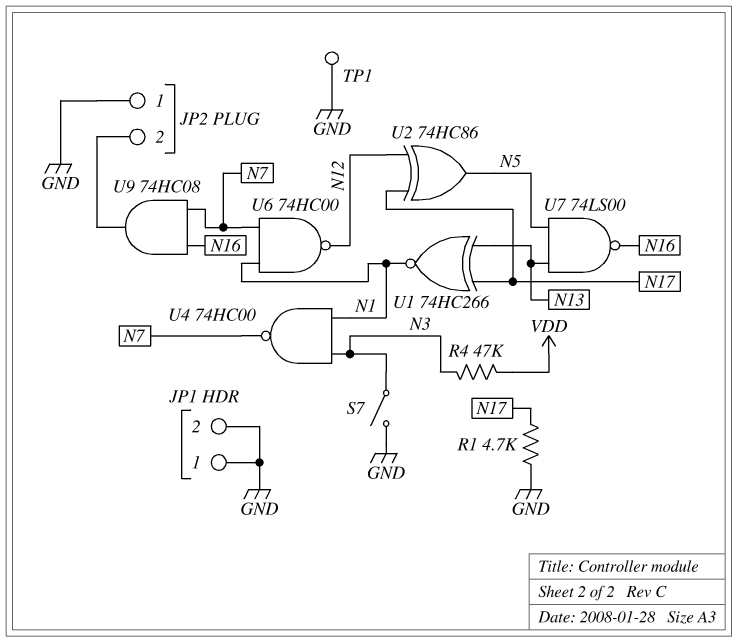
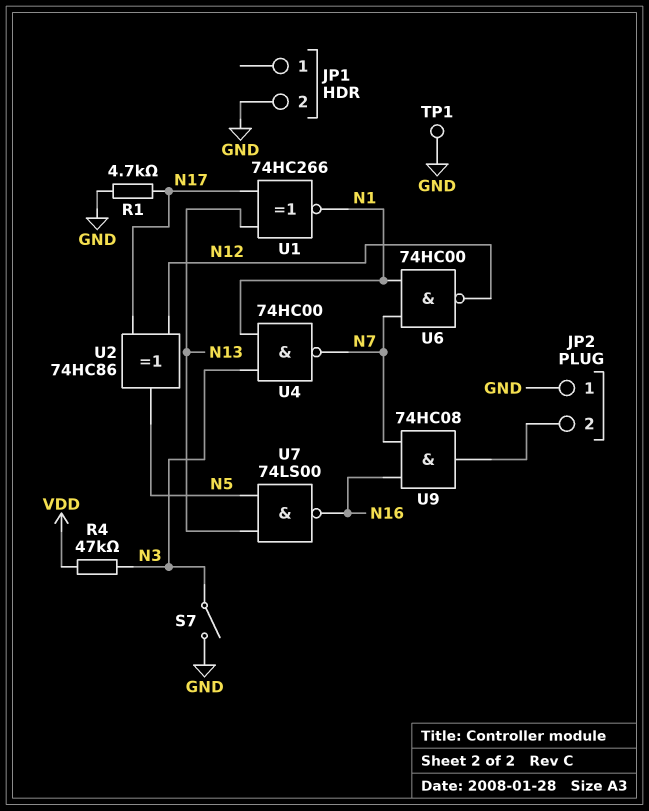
JP1 pin 1: GND -> none

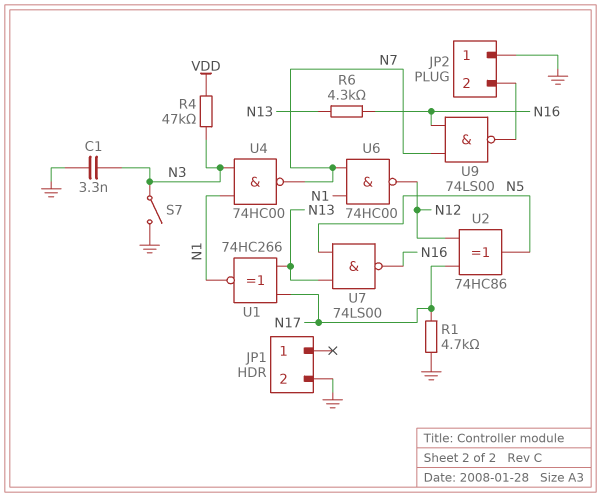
C1: none -> 3.3nF (GND, N3)
R6: none -> 4.3k (N13, N16)
TP1: test point (GND) -> none
U9: AND 74HC08 (in N7, in N16, out JP2/2) -> NAND 74LS00 (in N7, in N16, out JP2/2)

